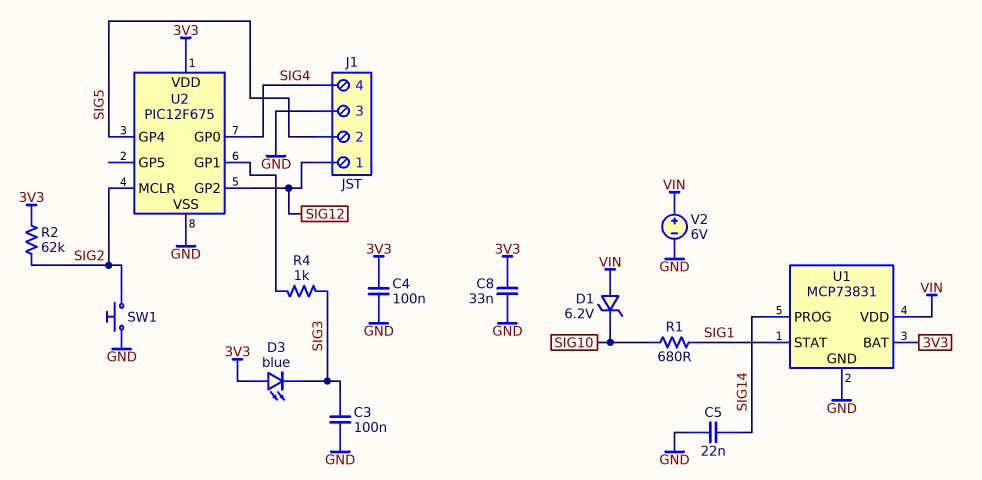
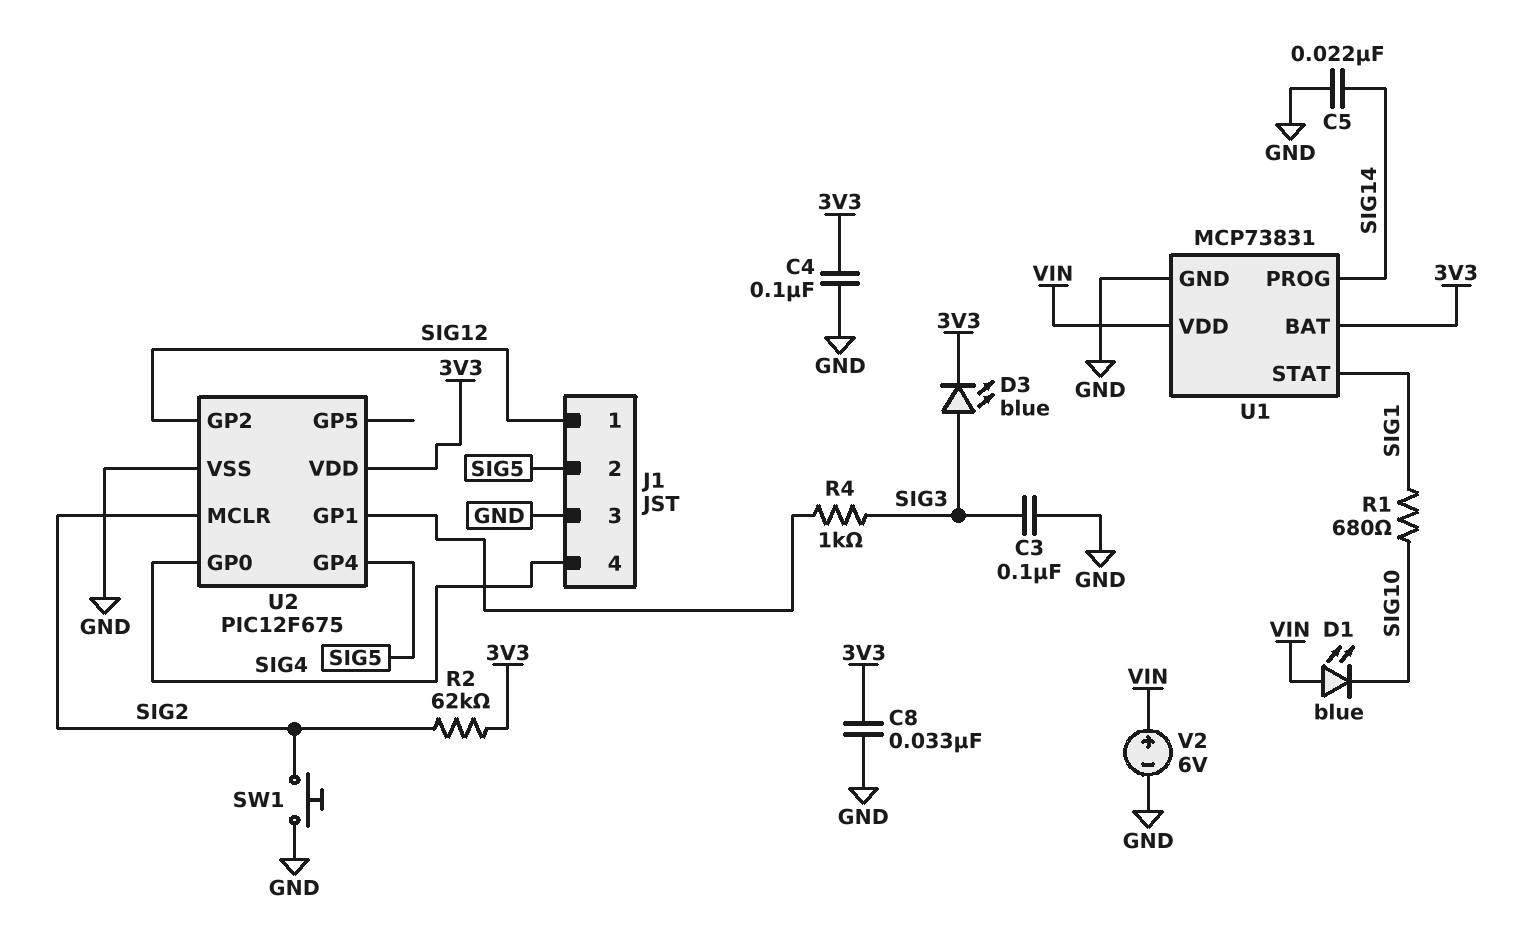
D1: zener 6.2V (A VIN, K SIG10) -> LED blue (A VIN, K SIG10)
D3: LED blue (A 3V3, K SIG3) -> LED blue (A SIG3, K 3V3)

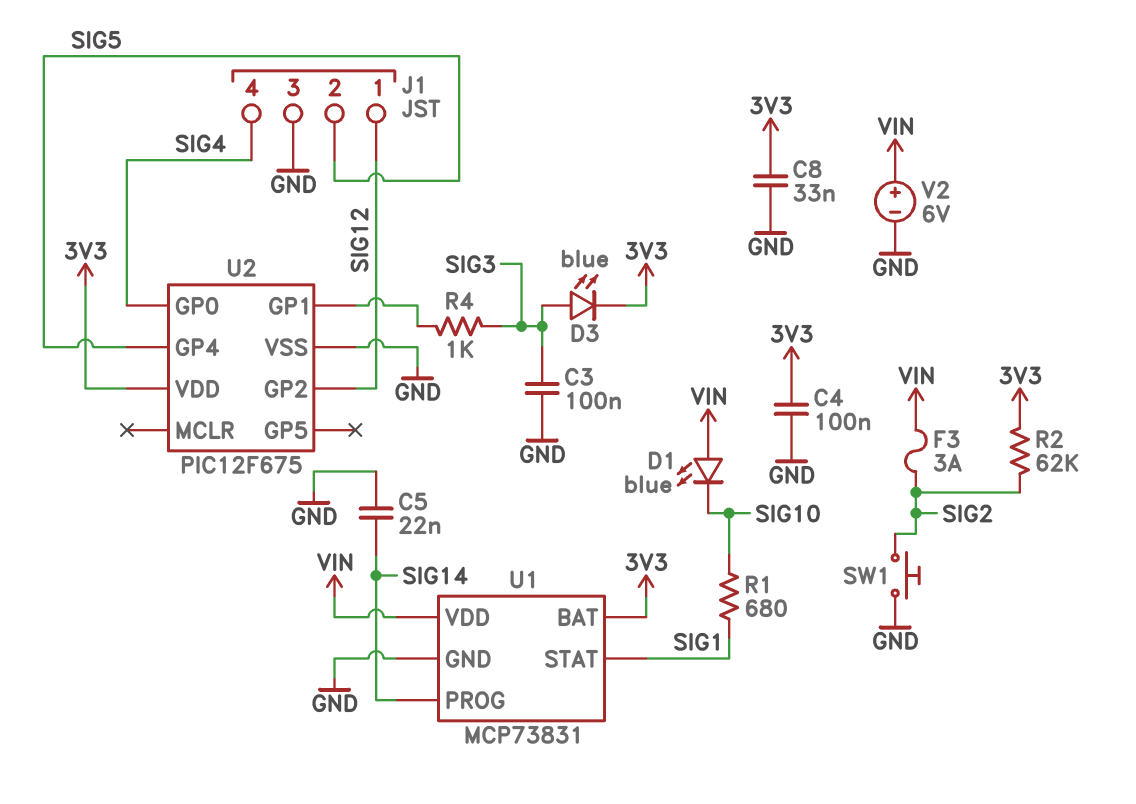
F3: none -> 3A (SIG2, VIN)
U2 pin MCLR: SIG2 -> none

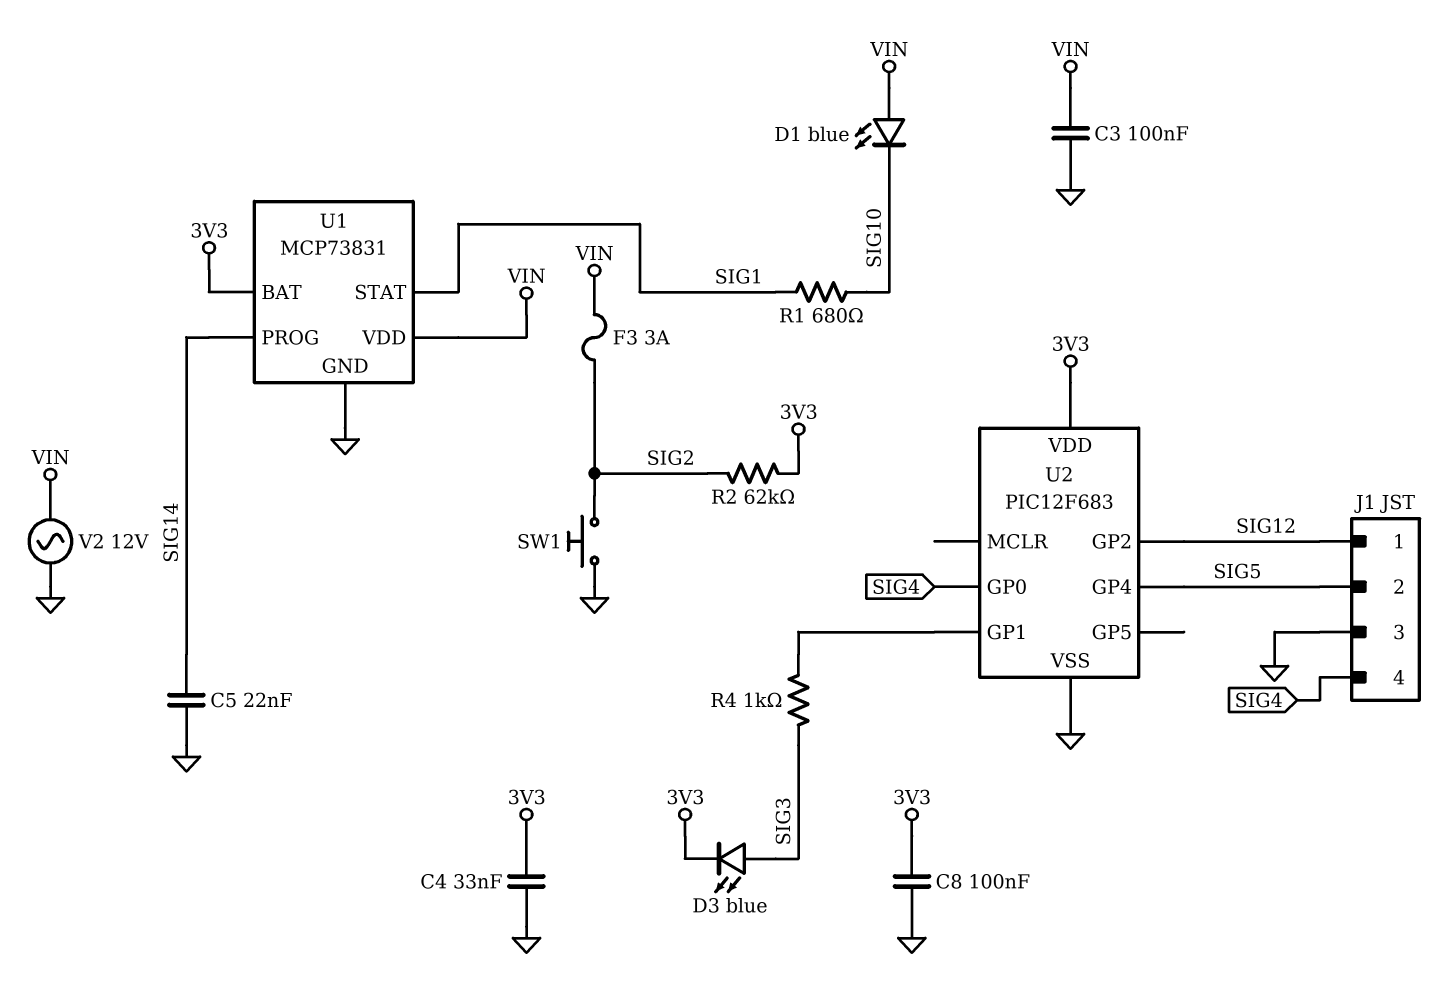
C3: 100nF (GND, SIG3) -> 100nF (GND, VIN)
C4: 100nF (3V3, GND) -> 33nF (3V3, GND)
C8: 33nF (3V3, GND) -> 100nF (3V3, GND)
U2: PIC12F675 -> PIC12F683
V2: 6V (plus VIN, minus GND) -> AC 12V (GND, VIN)

